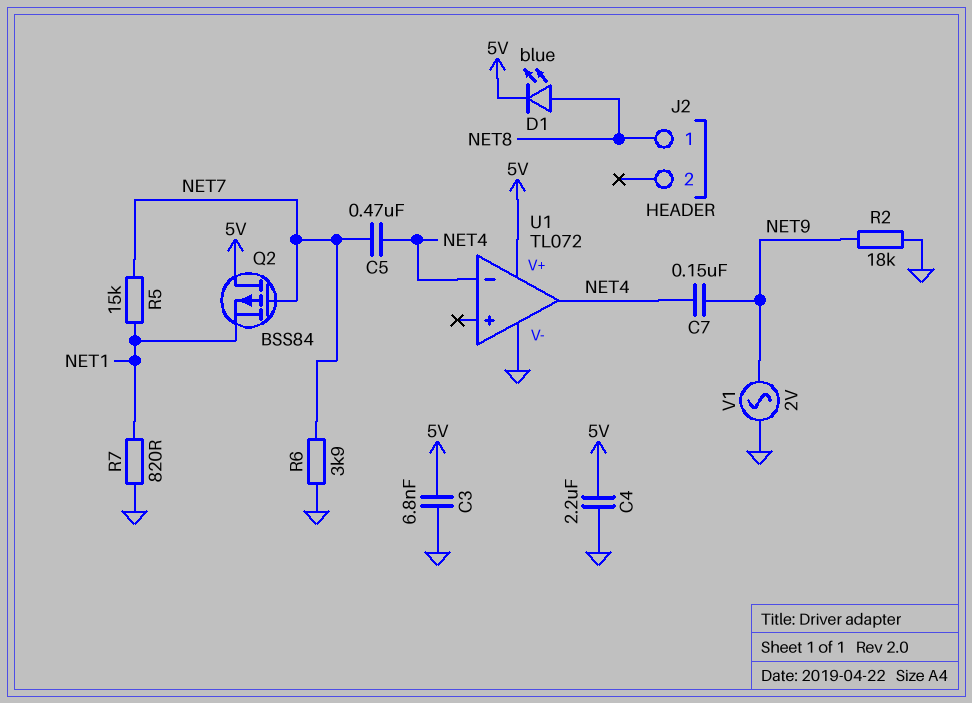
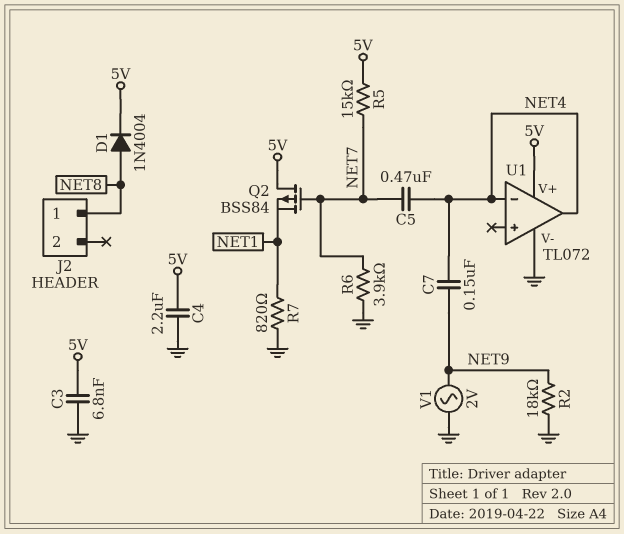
D1: LED blue (A NET8, K 5V) -> diode 1N4004 (A NET8, K 5V)
R5: 15k (NET1, NET7) -> 15k (5V, NET7)

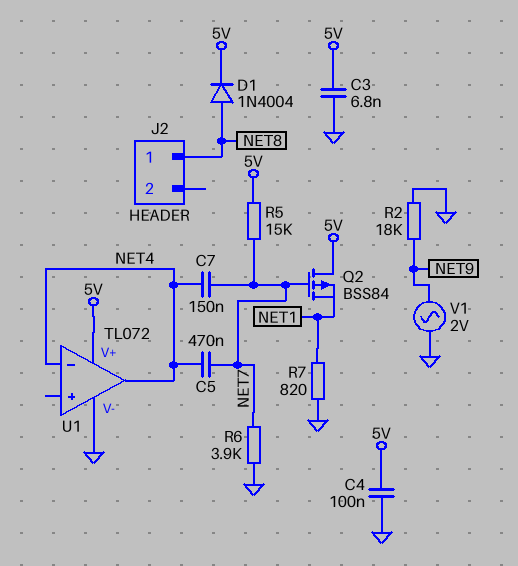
C4: 2.2uF (5V, GND) -> 100nF (5V, GND)
C7: 150nF (NET4, NET9) -> 150nF (NET4, NET7)

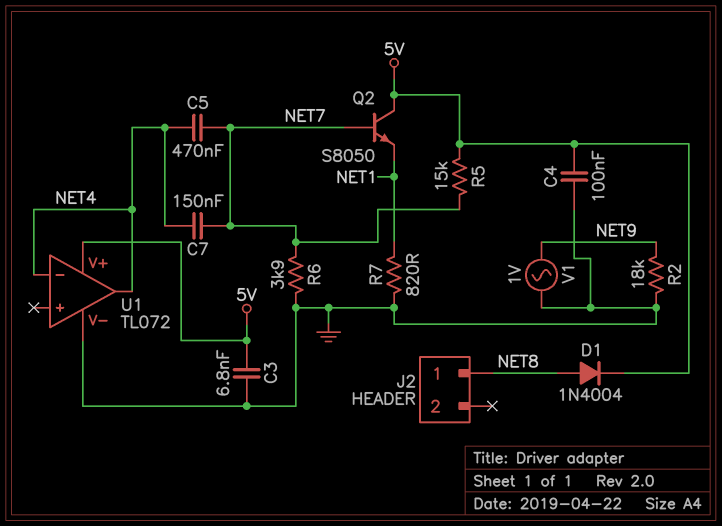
Q2: PMOS BSS84 (G NET7, D 5V, S NET1) -> NPN S8050 (B NET7, C 5V, E NET1)
V1: AC 2V (GND, NET9) -> AC 1V (GND, NET9)

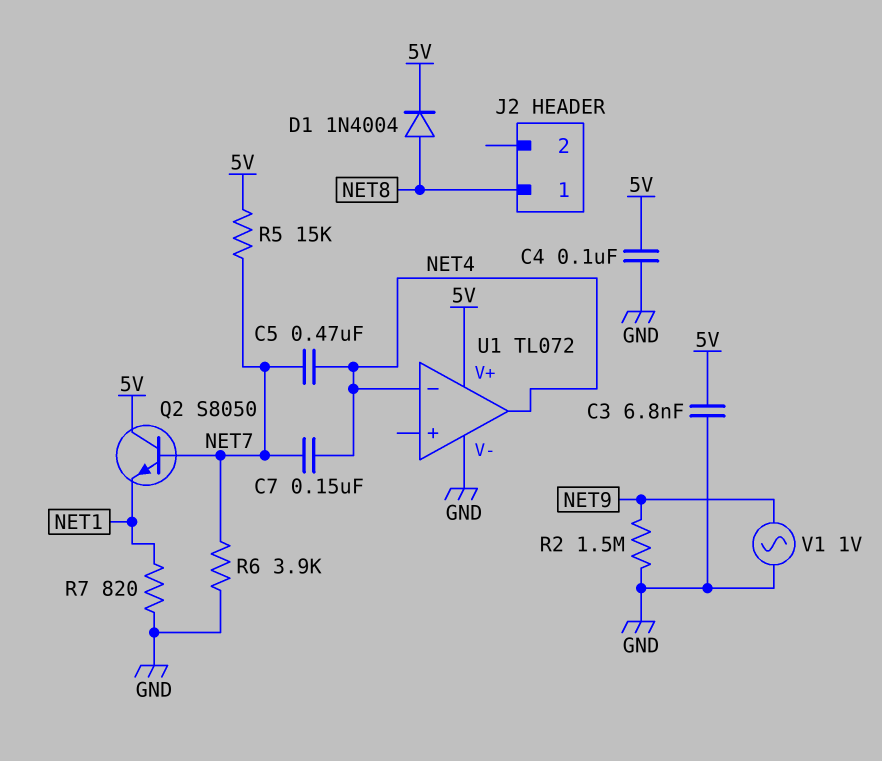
R2: 18k (GND, NET9) -> 1.5M (GND, NET9)

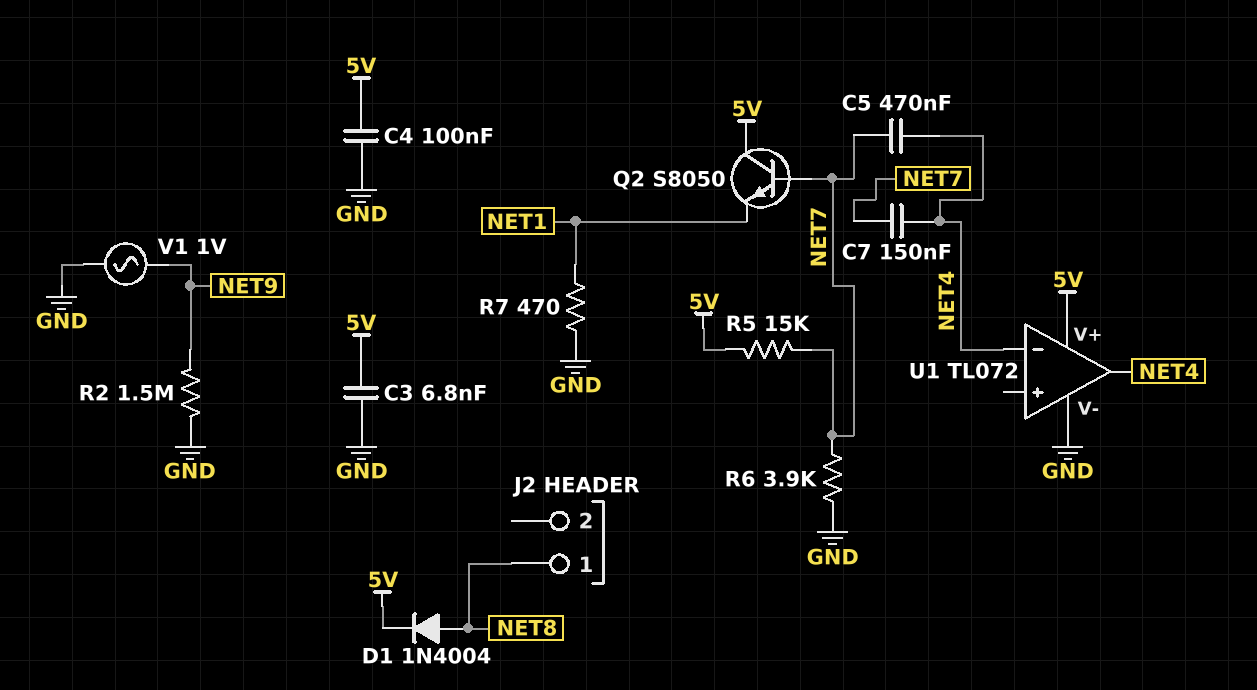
R7: 820 (GND, NET1) -> 470 (GND, NET1)

